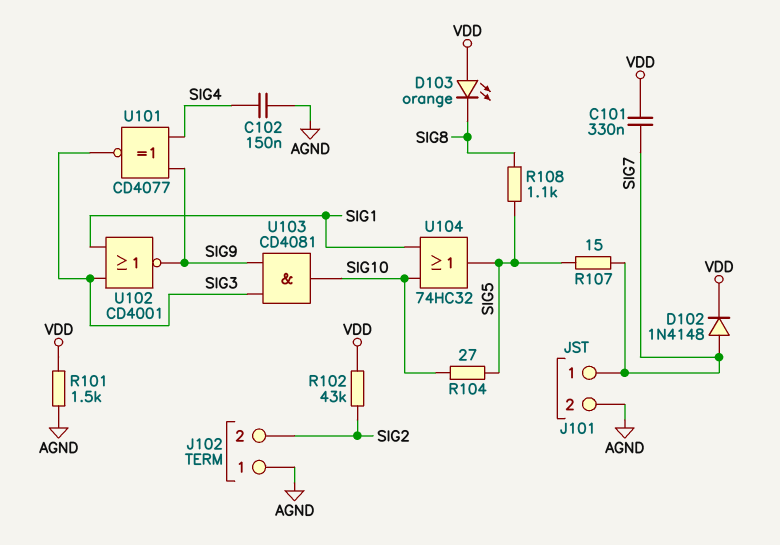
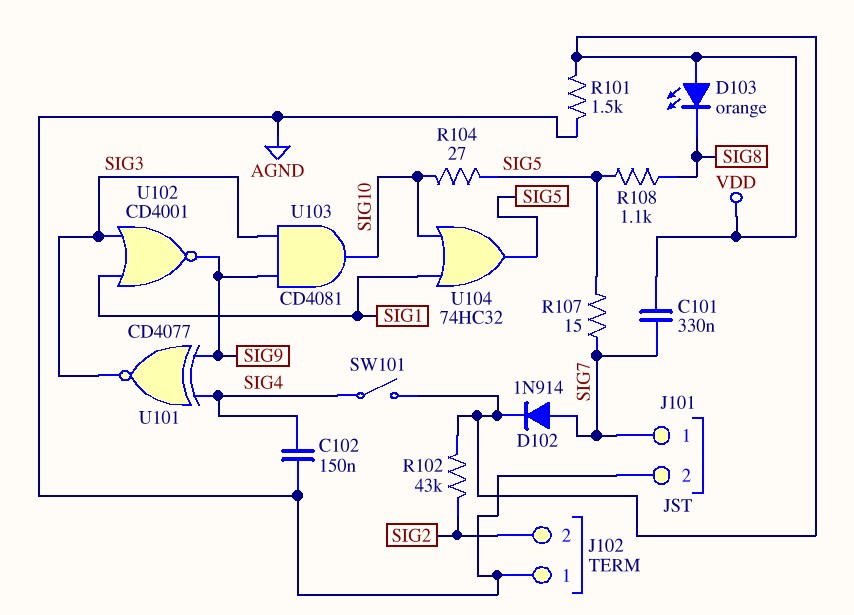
D102: diode 1N4148 (A SIG7, K VDD) -> diode 1N914 (A SIG7, K VDD)
SW101: none -> switch (SIG4, VDD)

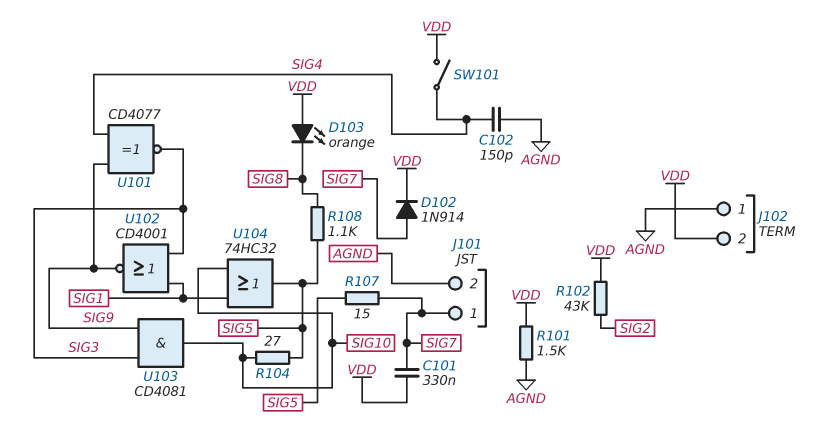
C102: 150nF (AGND, SIG4) -> 150pF (AGND, SIG4)
J102 pin 2: SIG2 -> VDD

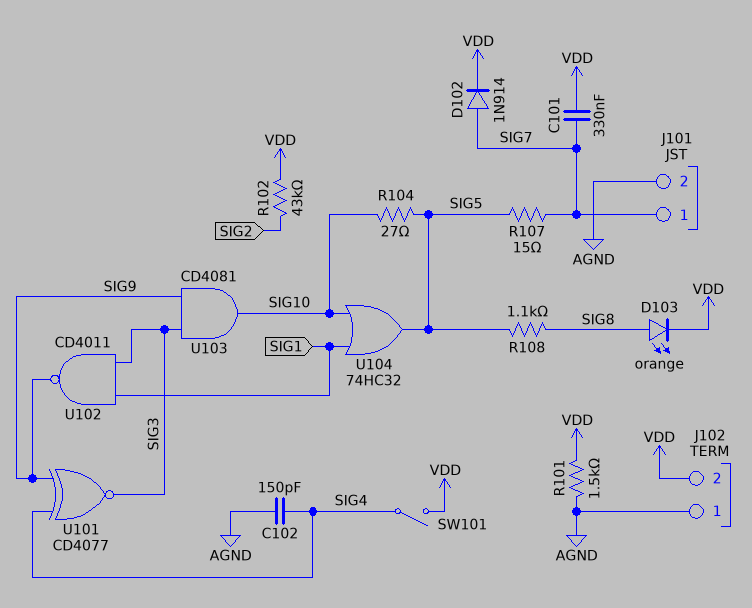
D103: LED orange (A VDD, K SIG8) -> LED orange (A SIG8, K VDD)
U102: NOR CD4001 (in SIG1, in SIG3, out SIG9) -> NAND CD4011 (in SIG1, in SIG3, out SIG9)

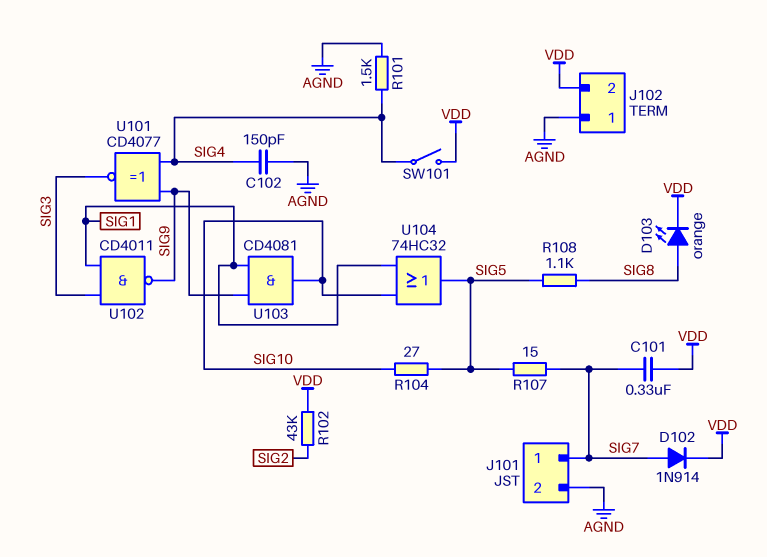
R101: 1.5k (AGND, VDD) -> 1.5k (AGND, SIG4)
U103: AND CD4081 (in SIG3, in SIG9, out SIG10) -> AND CD4081 (in SIG1, in SIG9, out SIG10)

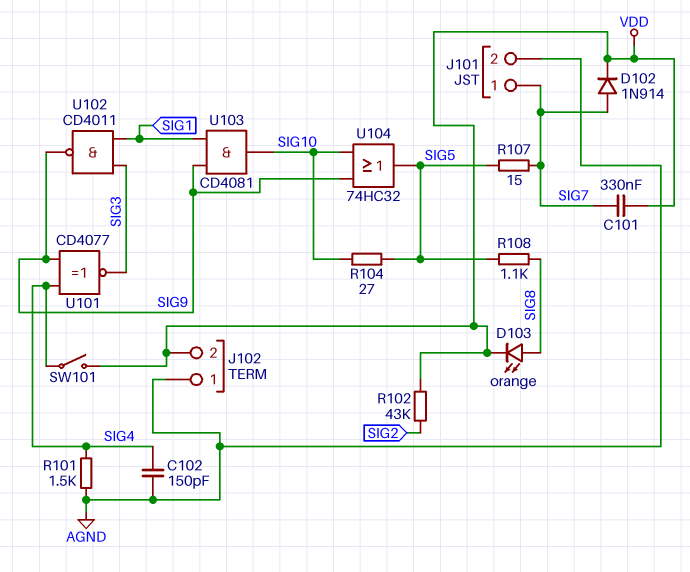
U104: OR 74HC32 (in SIG1, in SIG10, out SIG5) -> OR 74HC32 (in SIG9, in SIG10, out SIG5)

